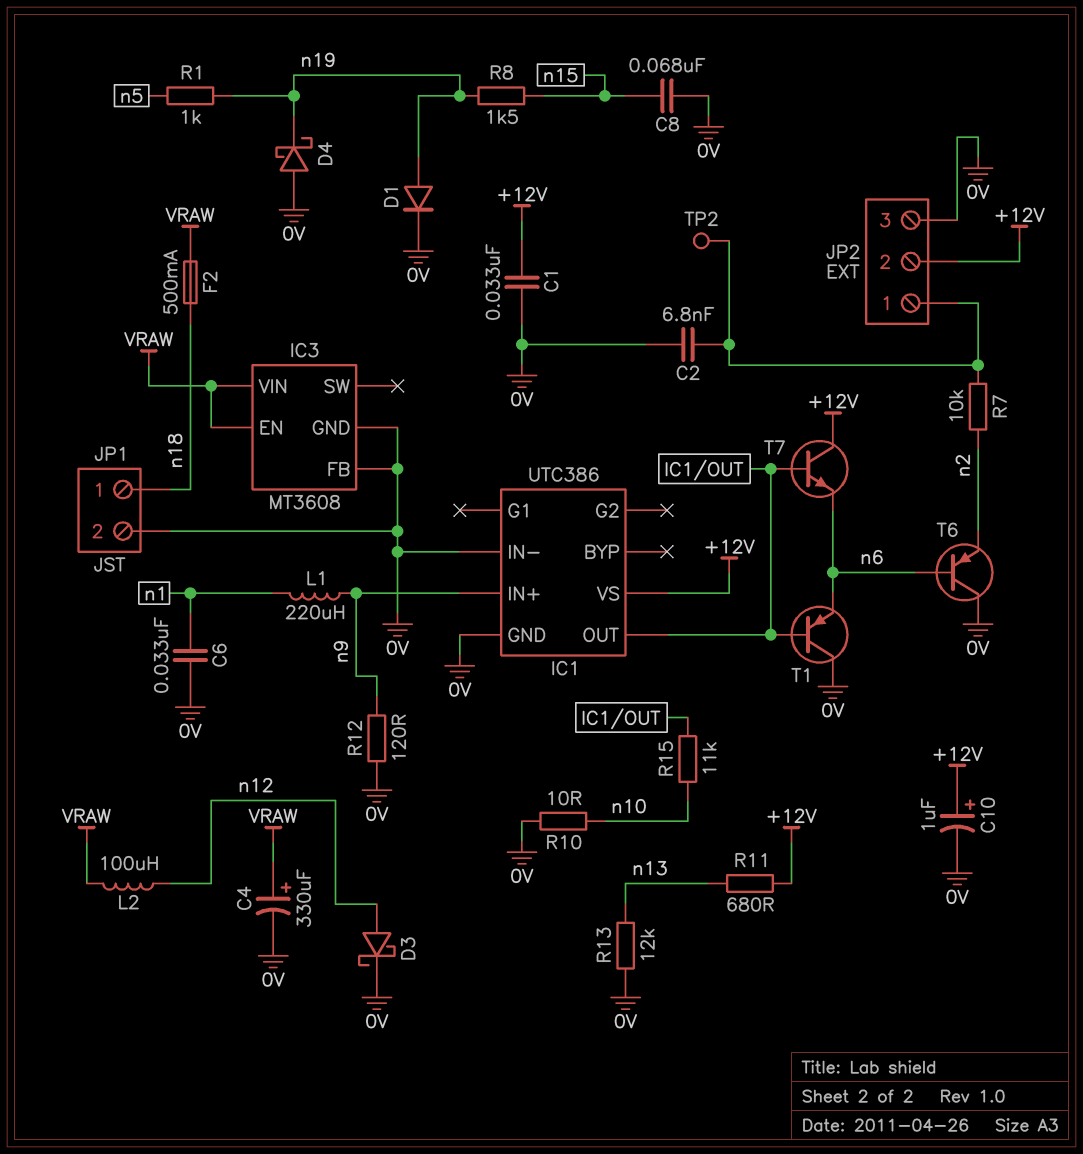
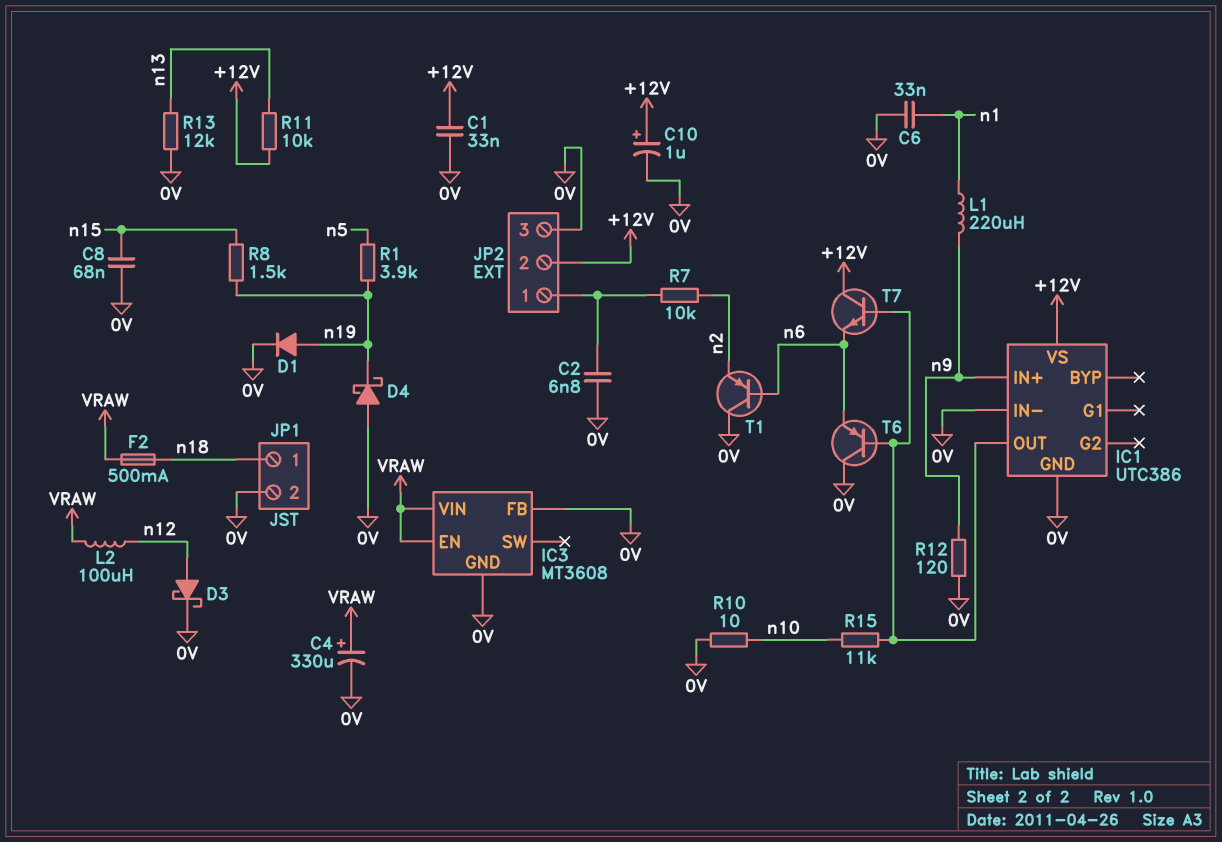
R1: 1k (n5, n19) -> 3.9k (n5, n19)
R11: 680 (+12V, n13) -> 10k (+12V, n13)
T1: PNP (B IC1/OUT, C 0V, E n6) -> PNP (B n6, C 0V, E n2)
T6: PNP (B n6, C 0V, E n2) -> PNP (B IC1/OUT, C 0V, E n6)
TP2: test point (JP2/1) -> none

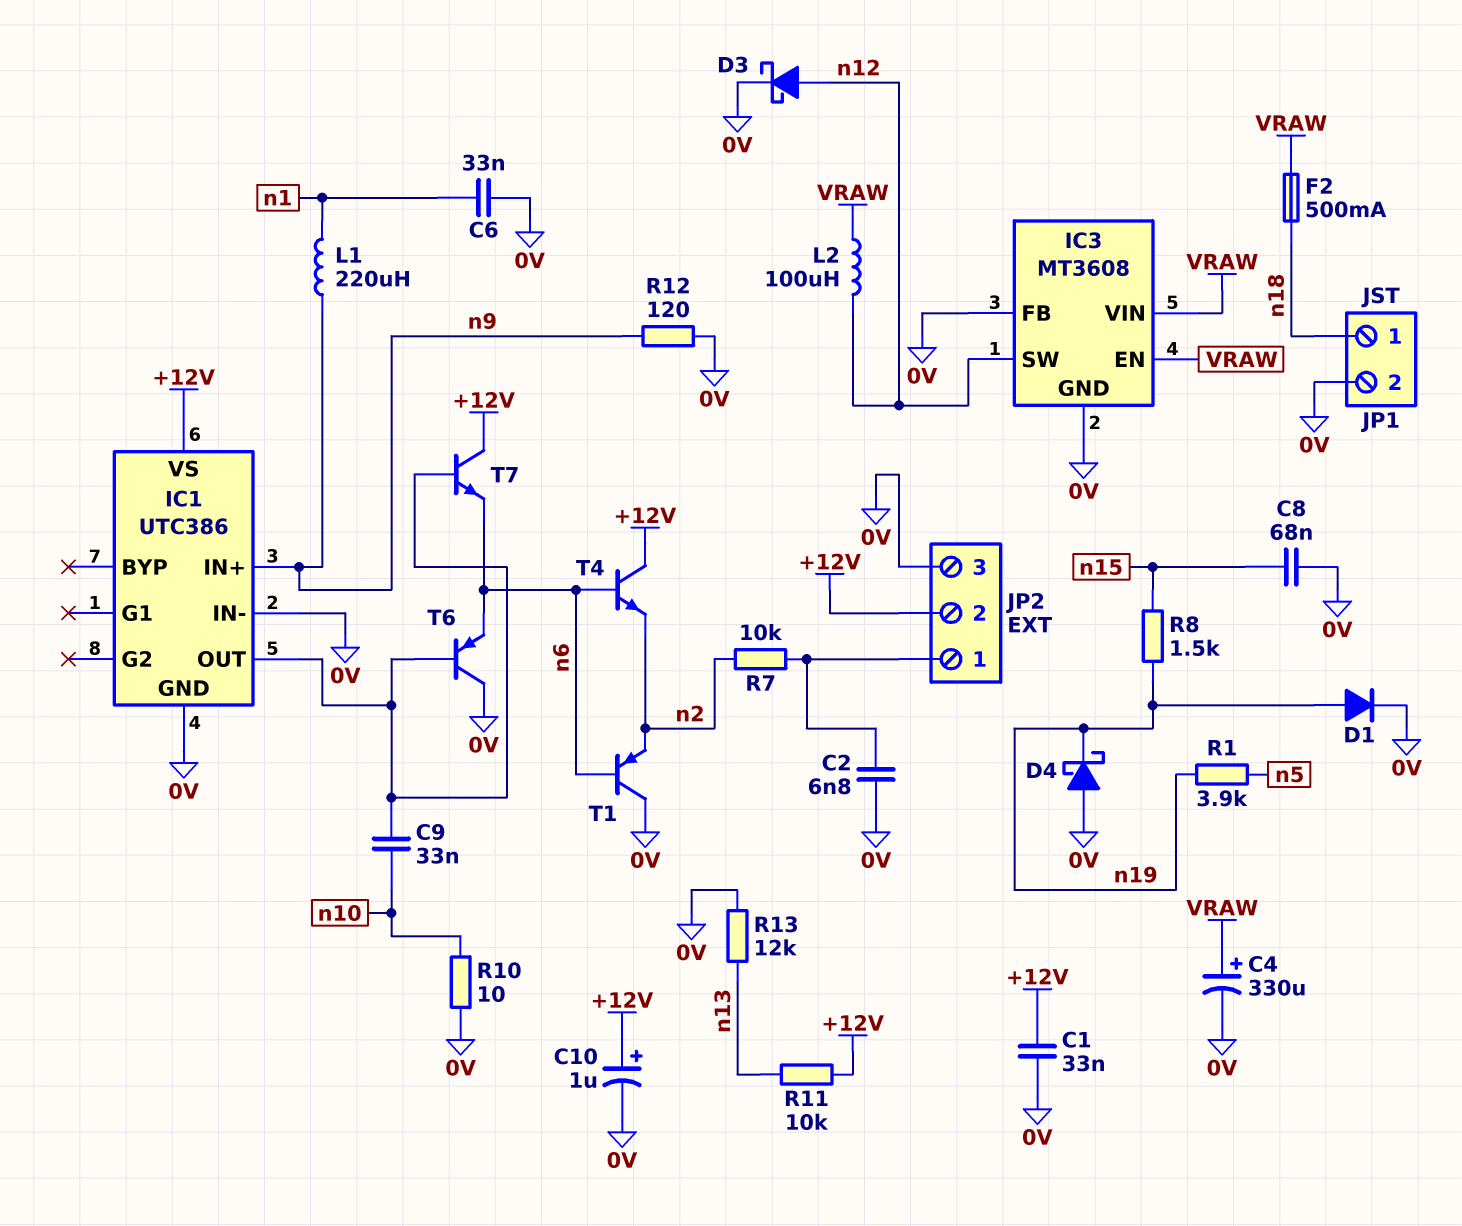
C9: none -> 33nF (IC1/OUT, n10)
IC3 pin SW: none -> n12
R15: 11k (IC1/OUT, n10) -> none
T4: none -> NPN (B n6, C +12V, E n2)

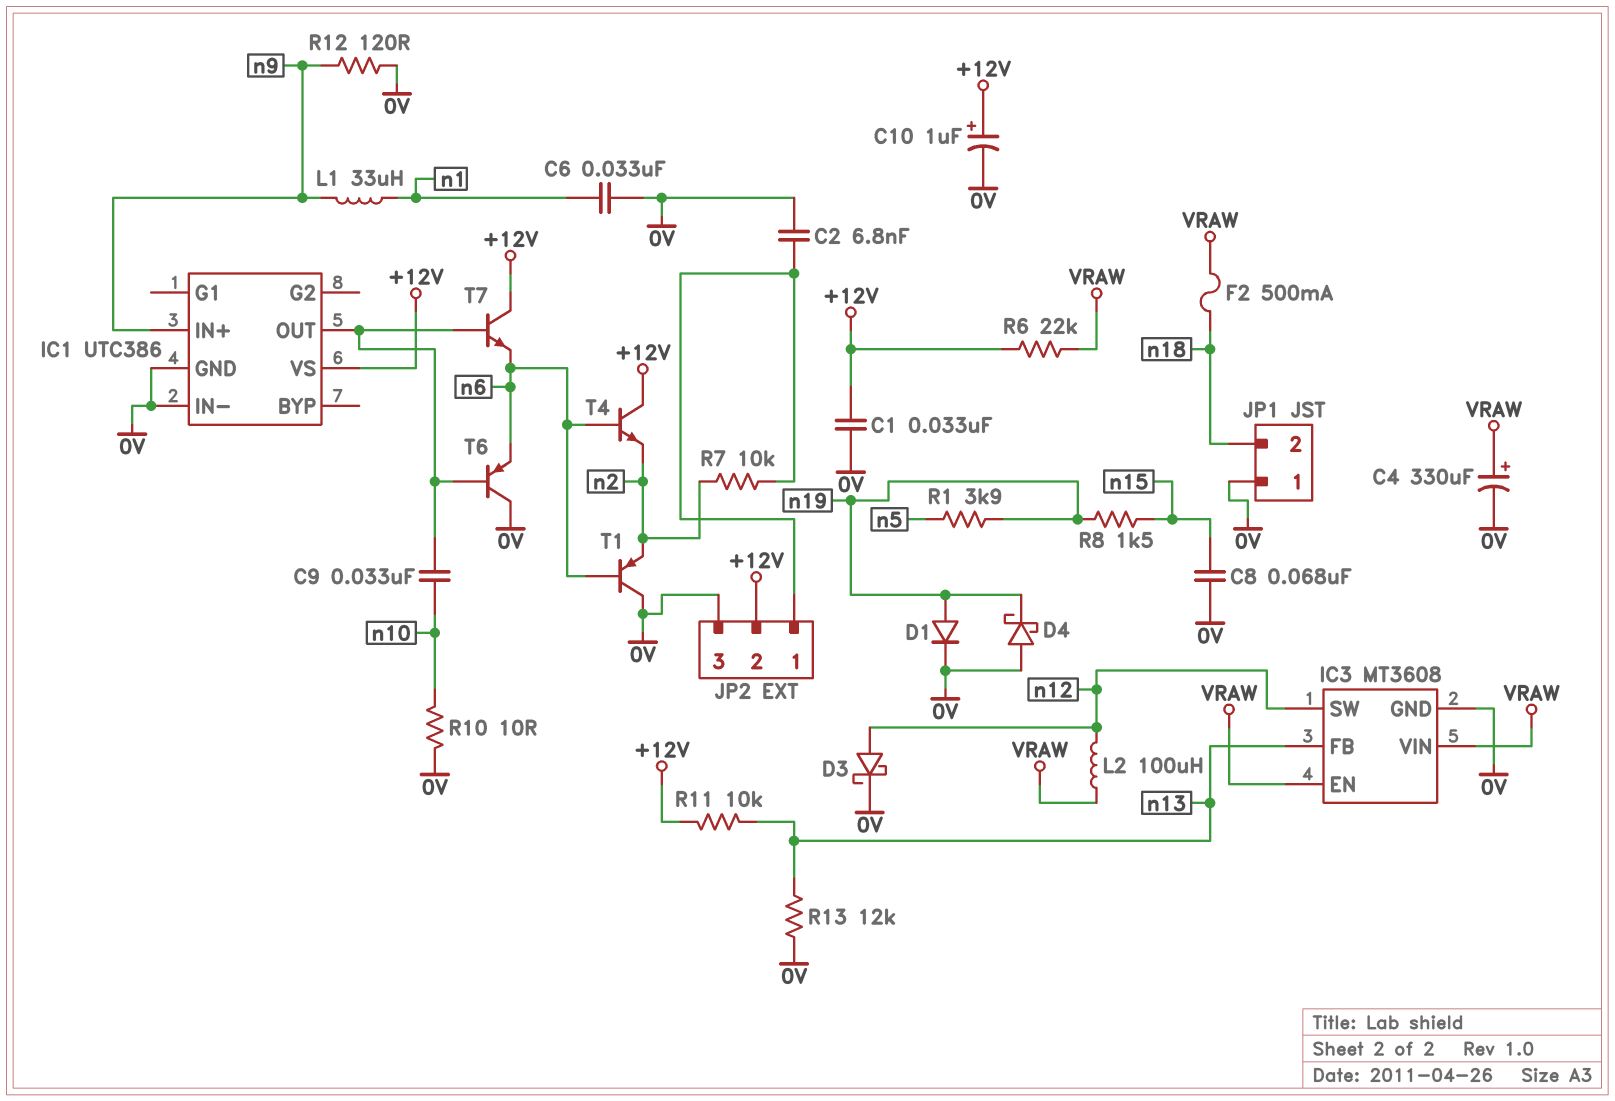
IC3 pin FB: 0V -> n13
JP1 pin 1: n18 -> 0V
JP1 pin 2: 0V -> n18
L1: 220uH (n1, n9) -> 33uH (n1, n9)
R6: none -> 22k (+12V, VRAW)

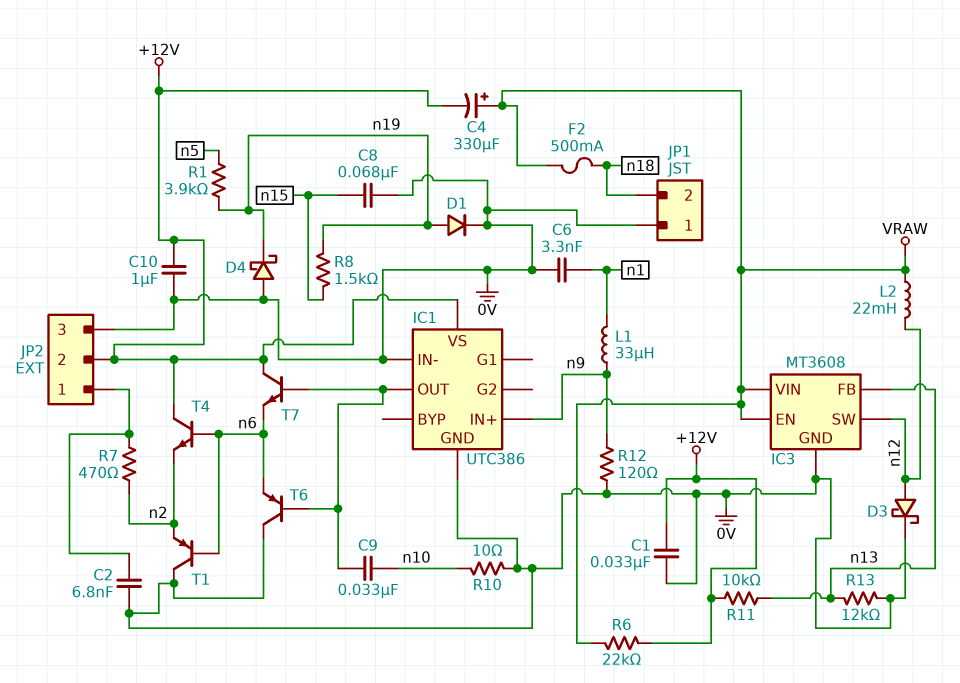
C4: 330uF (plus VRAW, minus 0V) -> 330uF (plus VRAW, minus +12V)
C6: 33nF (0V, n1) -> 3.3nF (0V, n1)
C10: 1uF (plus +12V, minus 0V) -> 1uF (+12V, 0V)
L2: 100uH (VRAW, n12) -> 22mH (VRAW, n12)
R7: 10k (JP2/1, n2) -> 470 (JP2/1, n2)

